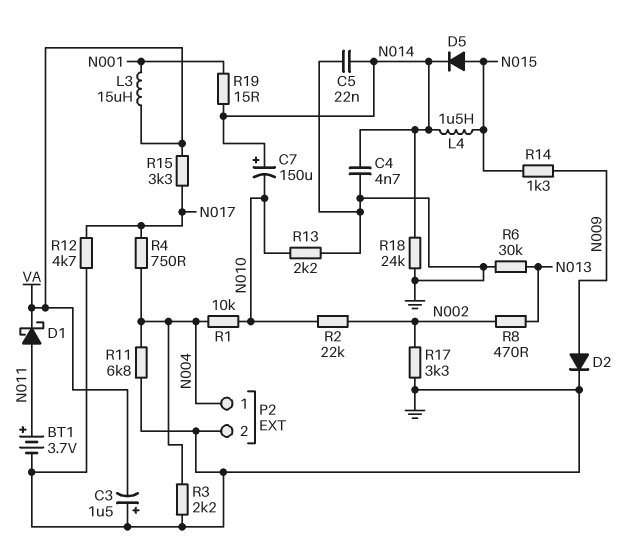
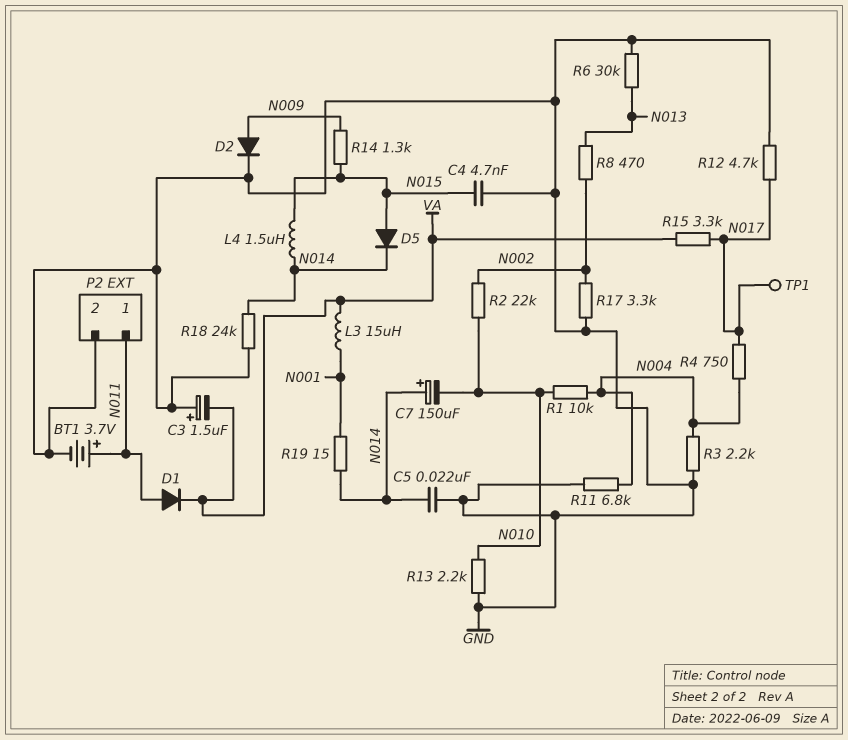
C4: 4.7nF (GND, N014) -> 4.7nF (GND, N015)
D1: schottky (A N011, K VA) -> diode (A N011, K VA)
P2 pin 1: N004 -> N011
TP1: none -> test point (N017)

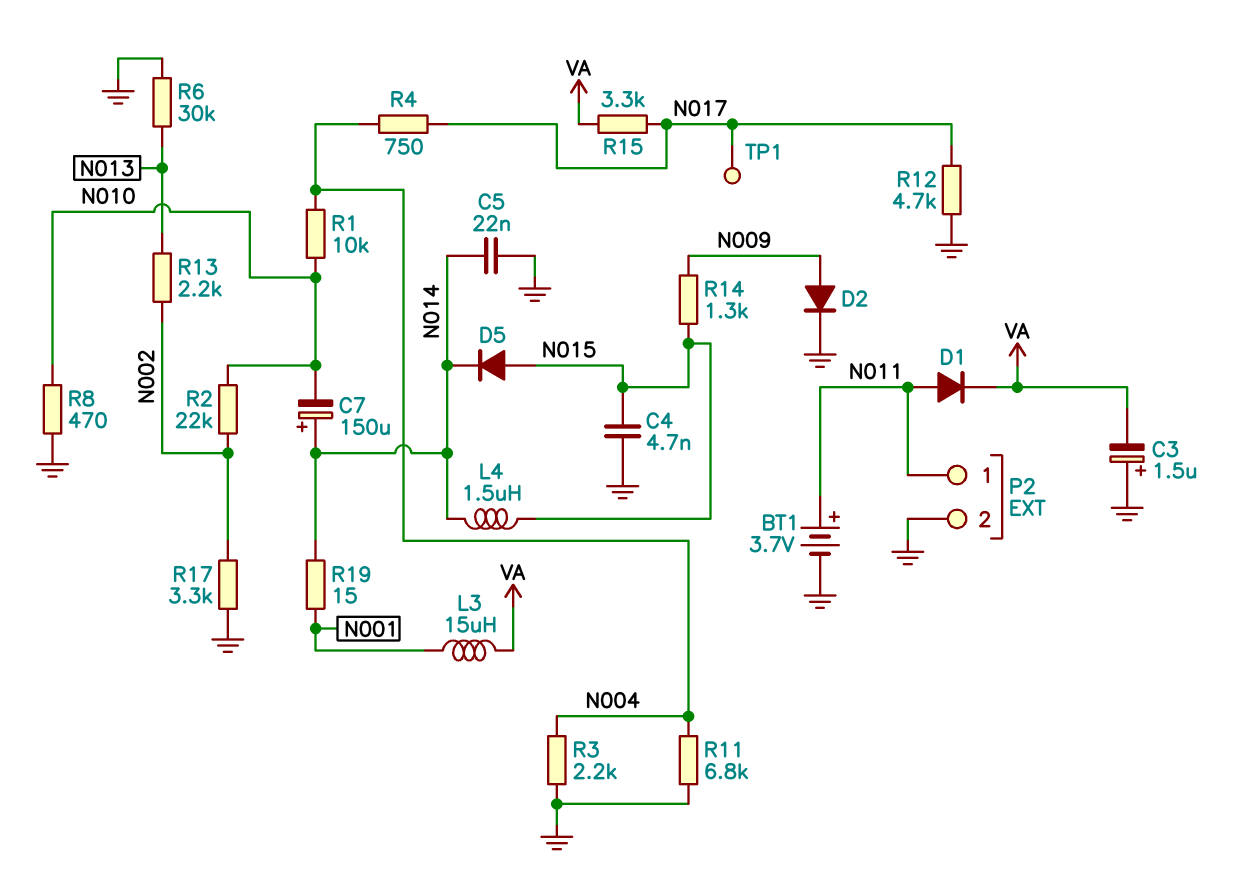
R8: 470 (N002, N013) -> 470 (GND, N010)
R13: 2.2k (GND, N010) -> 2.2k (N002, N013)
R18: 24k (GND, N014) -> none

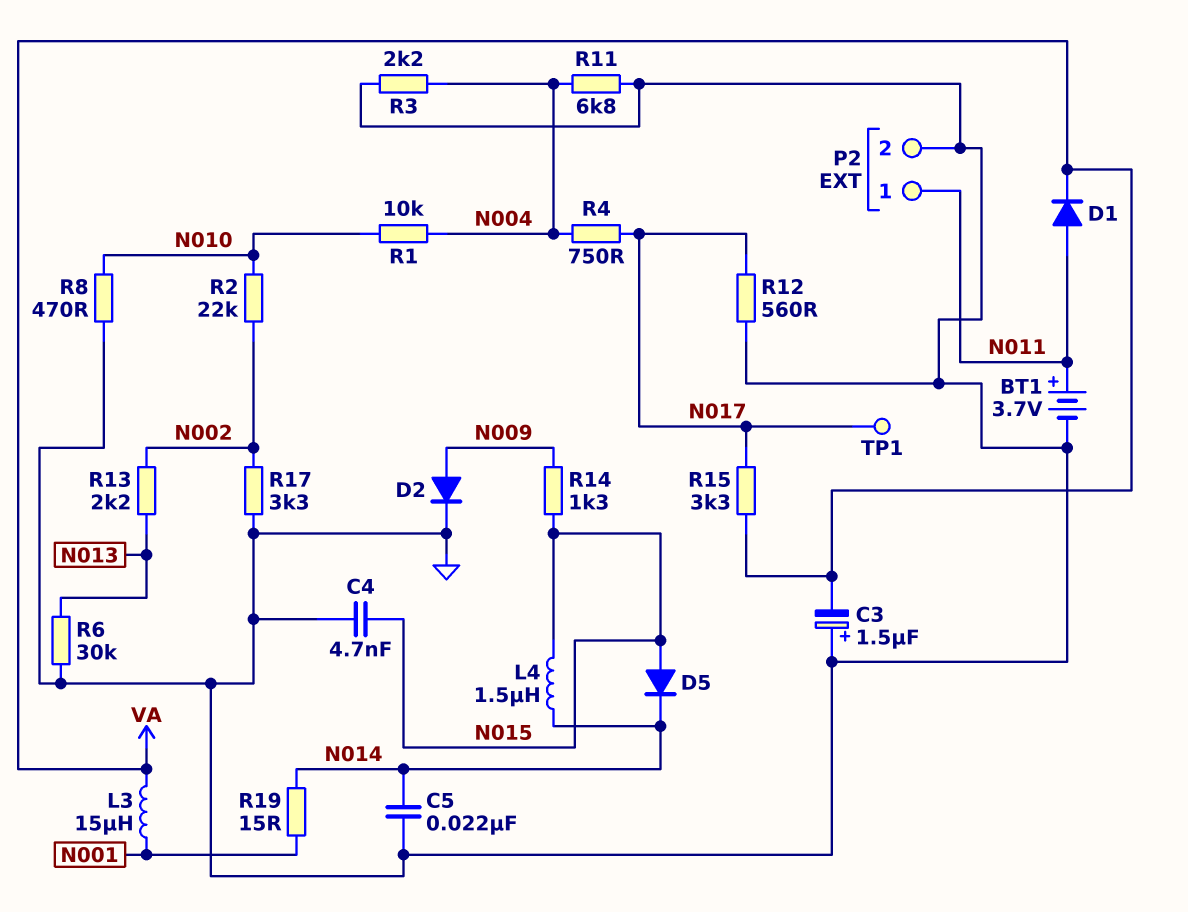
C7: 150uF (plus N014, minus N010) -> none
R12: 4.7k (GND, N017) -> 560 (GND, N017)

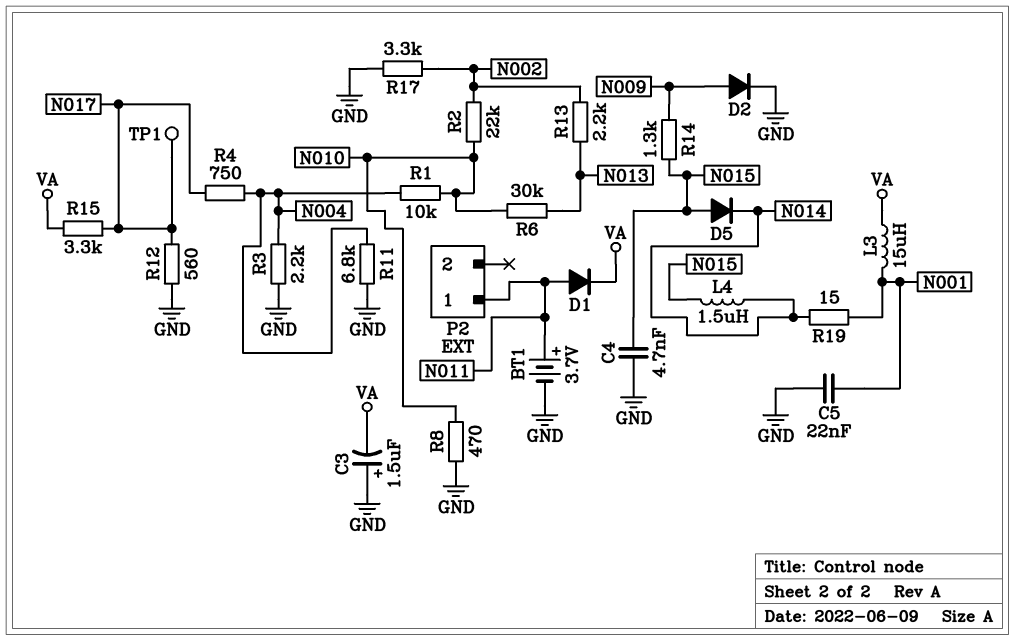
C5: 22nF (GND, N014) -> 22nF (GND, N001)
P2 pin 2: GND -> none
R6: 30k (GND, N013) -> 30k (N010, N013)

